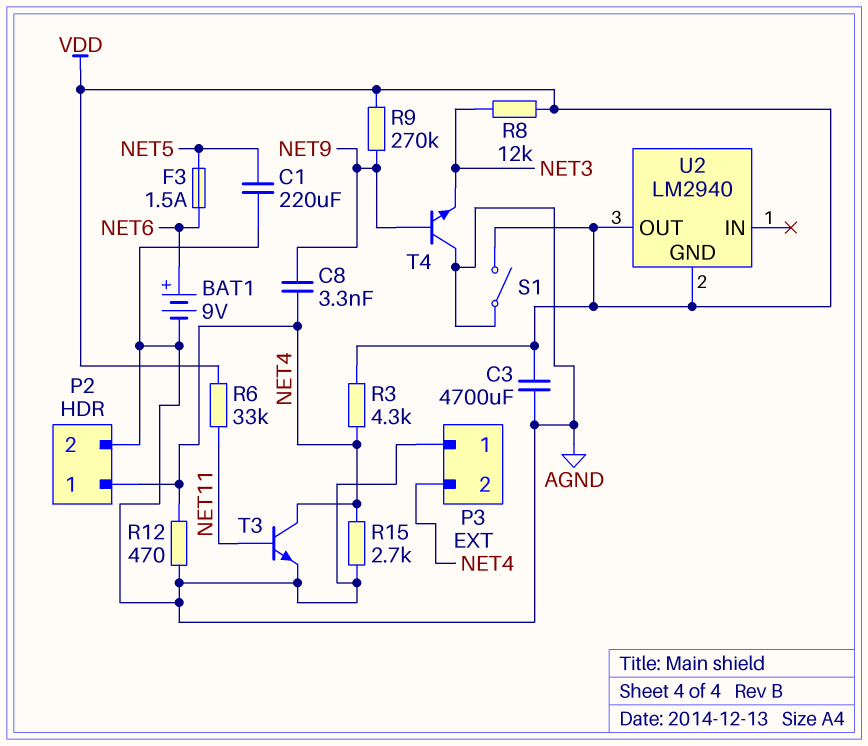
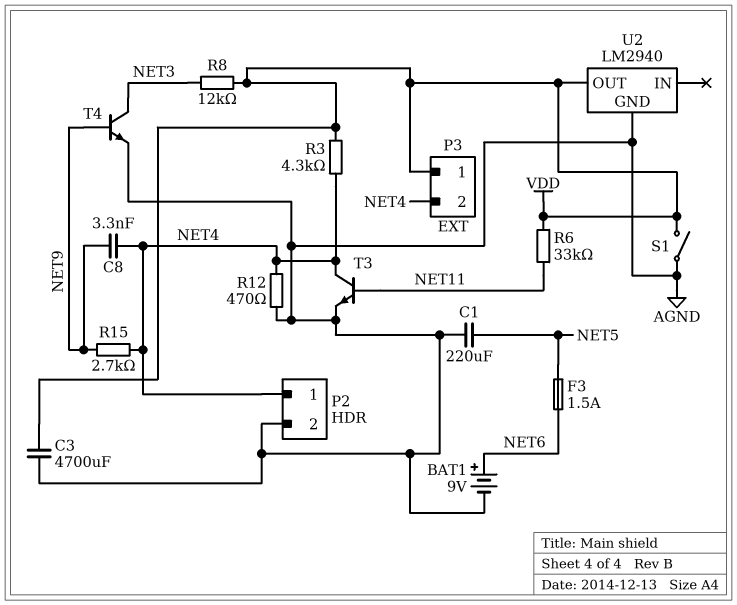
P3 pin 1: AGND -> VDD
R9: 270k (NET9, VDD) -> none
R15: 2.7k (AGND, NET4) -> 2.7k (NET4, NET9)
T4: NPN (B NET9, C AGND, E NET3) -> NPN (B NET9, C NET3, E AGND)
U2 pin GND: VDD -> AGND

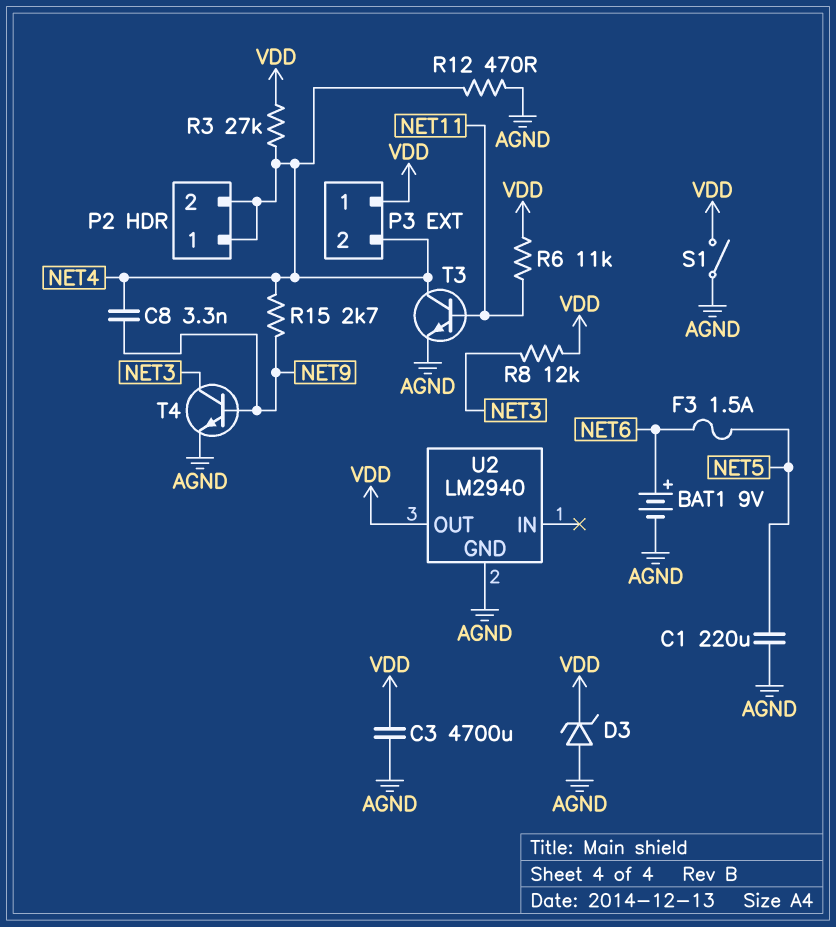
D3: none -> zener (A AGND, K VDD)
P2 pin 2: AGND -> NET4
R3: 4.3k (NET4, VDD) -> 27k (NET4, VDD)
R6: 33k (NET11, VDD) -> 11k (NET11, VDD)

